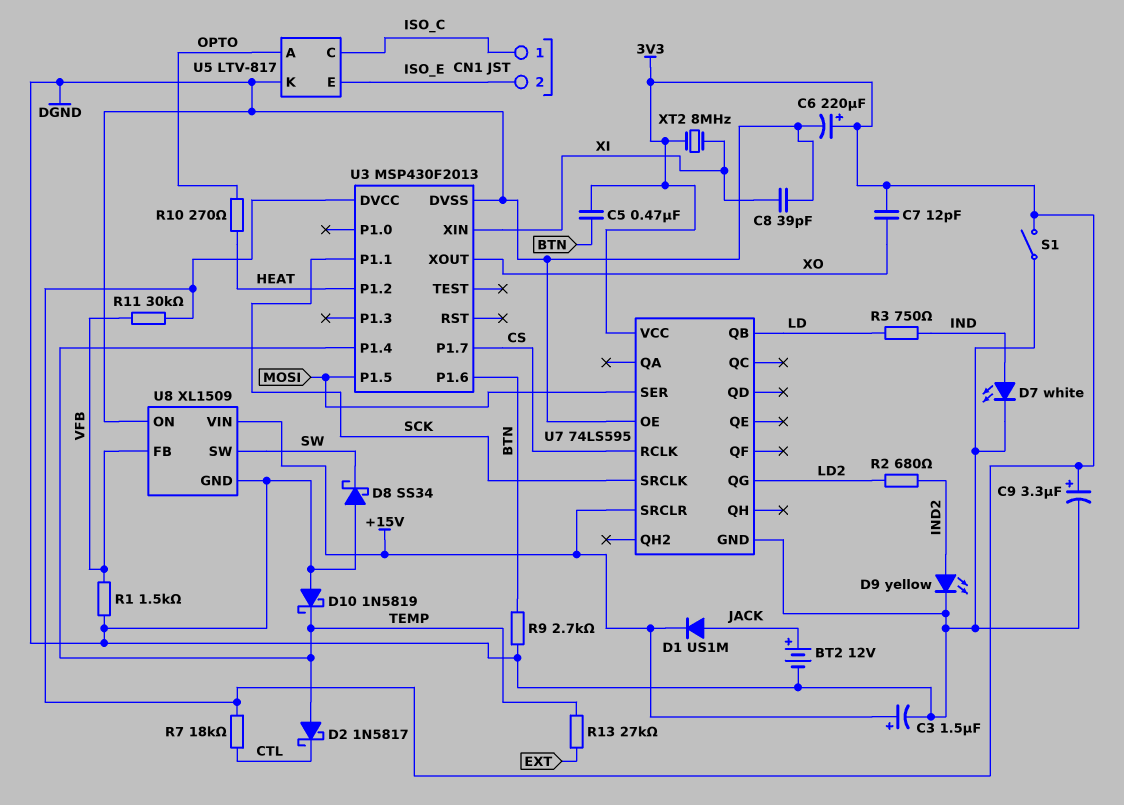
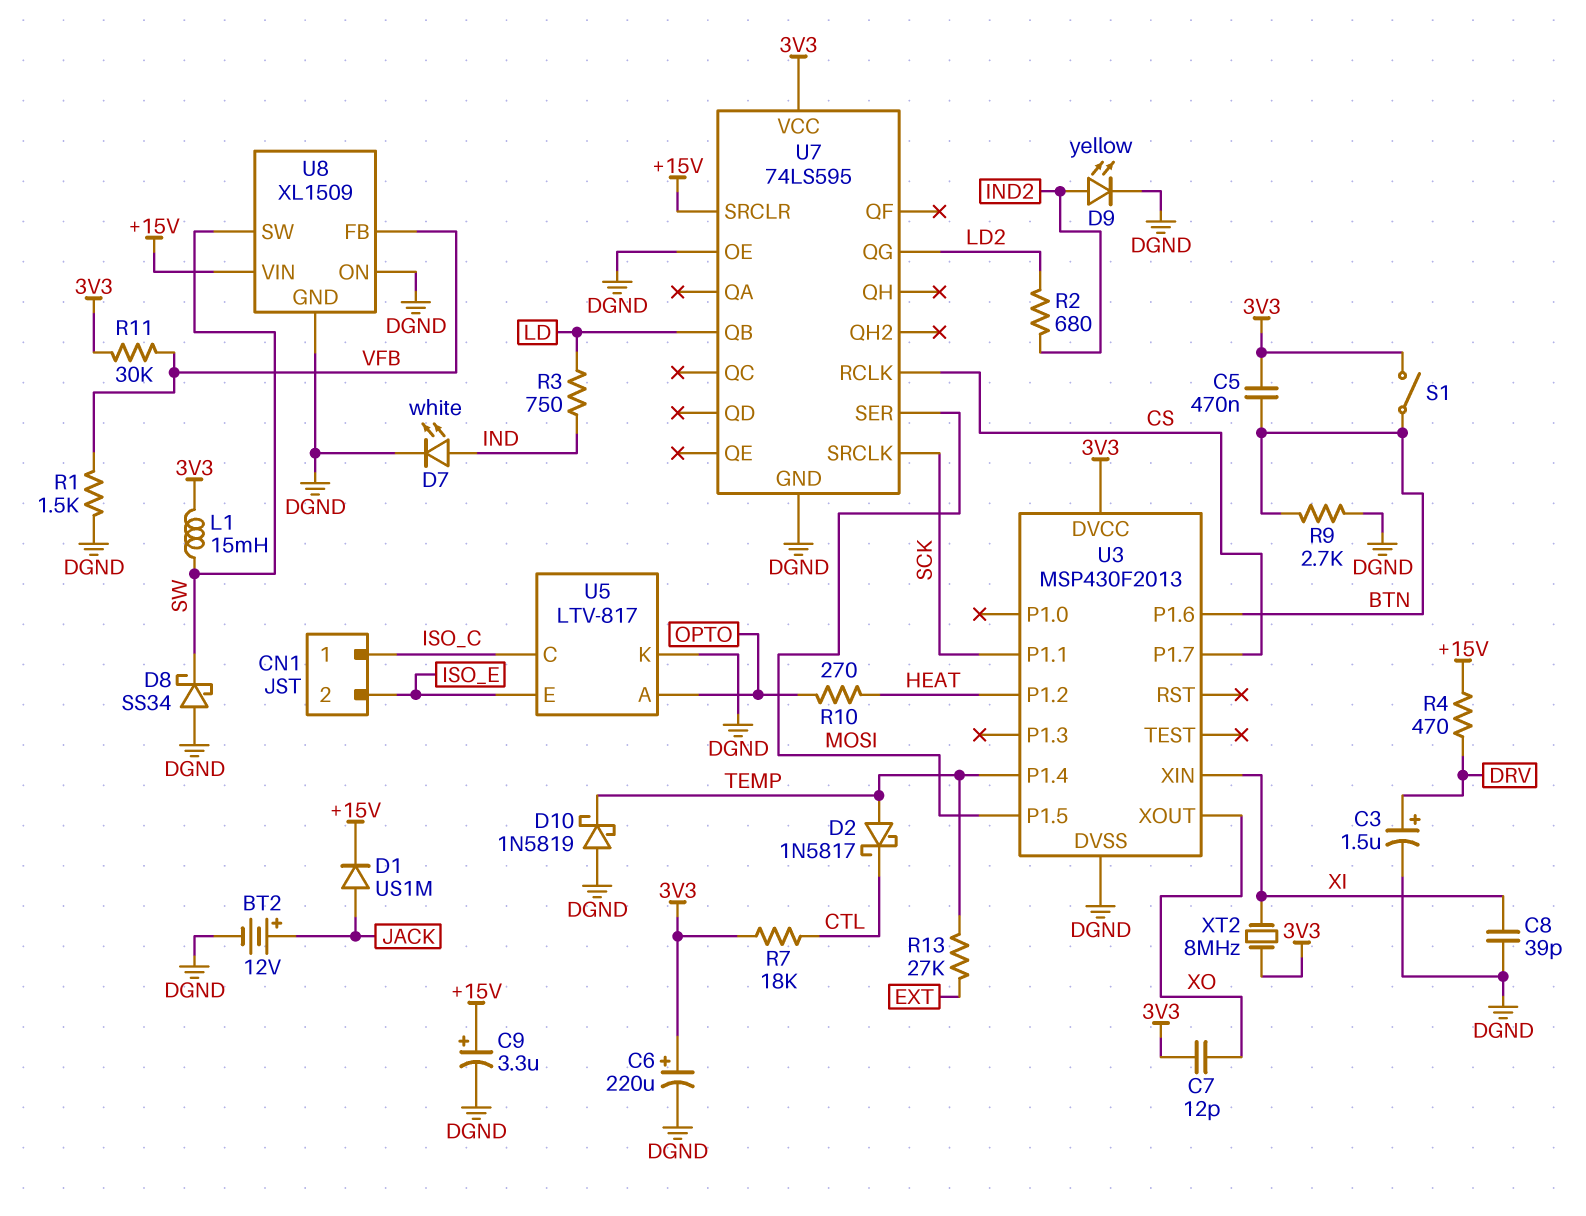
C3: 1.5uF (plus +15V, minus DGND) -> 1.5uF (plus DRV, minus DGND)
C9: 3.3uF (plus 3V3, minus DGND) -> 3.3uF (plus +15V, minus DGND)
L1: none -> 15mH (3V3, SW)
R4: none -> 470 (+15V, DRV)
S1: switch (3V3, DGND) -> switch (3V3, BTN)

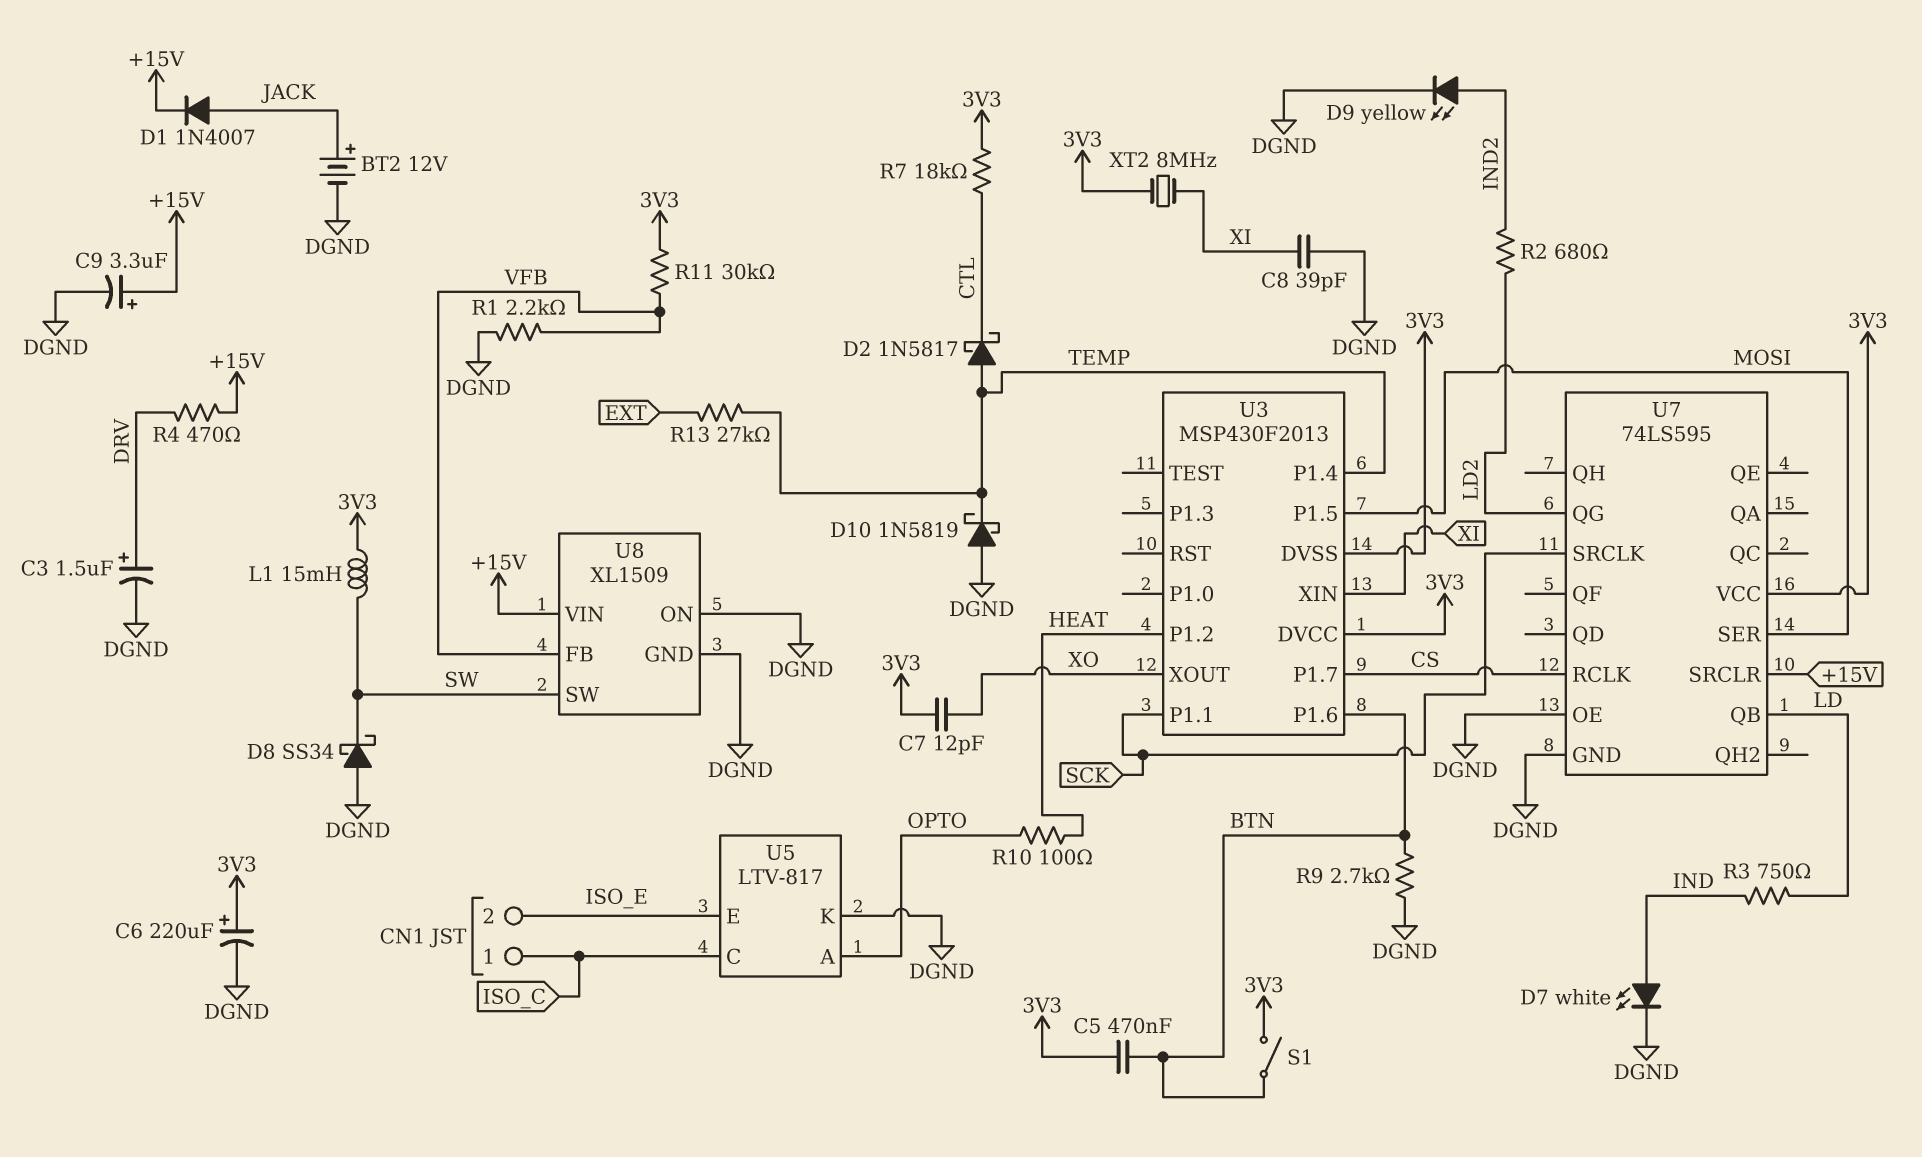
D1: diode US1M (A JACK, K +15V) -> diode 1N4007 (A JACK, K +15V)
R1: 1.5k (DGND, VFB) -> 2.2k (DGND, VFB)
R10: 270 (HEAT, OPTO) -> 100 (HEAT, OPTO)
U3 pin DVSS: DGND -> 3V3

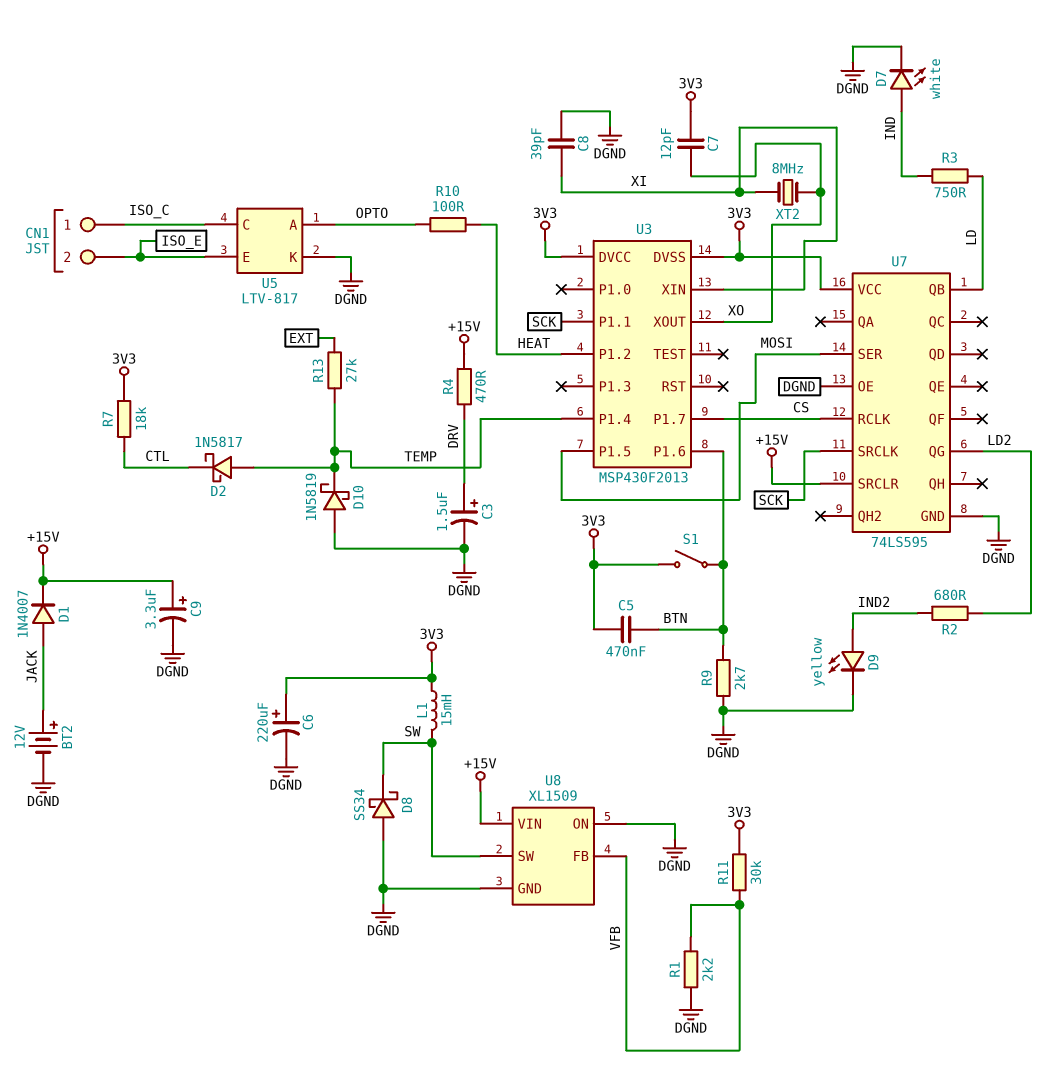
XT2: 8MHz (3V3, XI) -> 8MHz (XI, XO)

